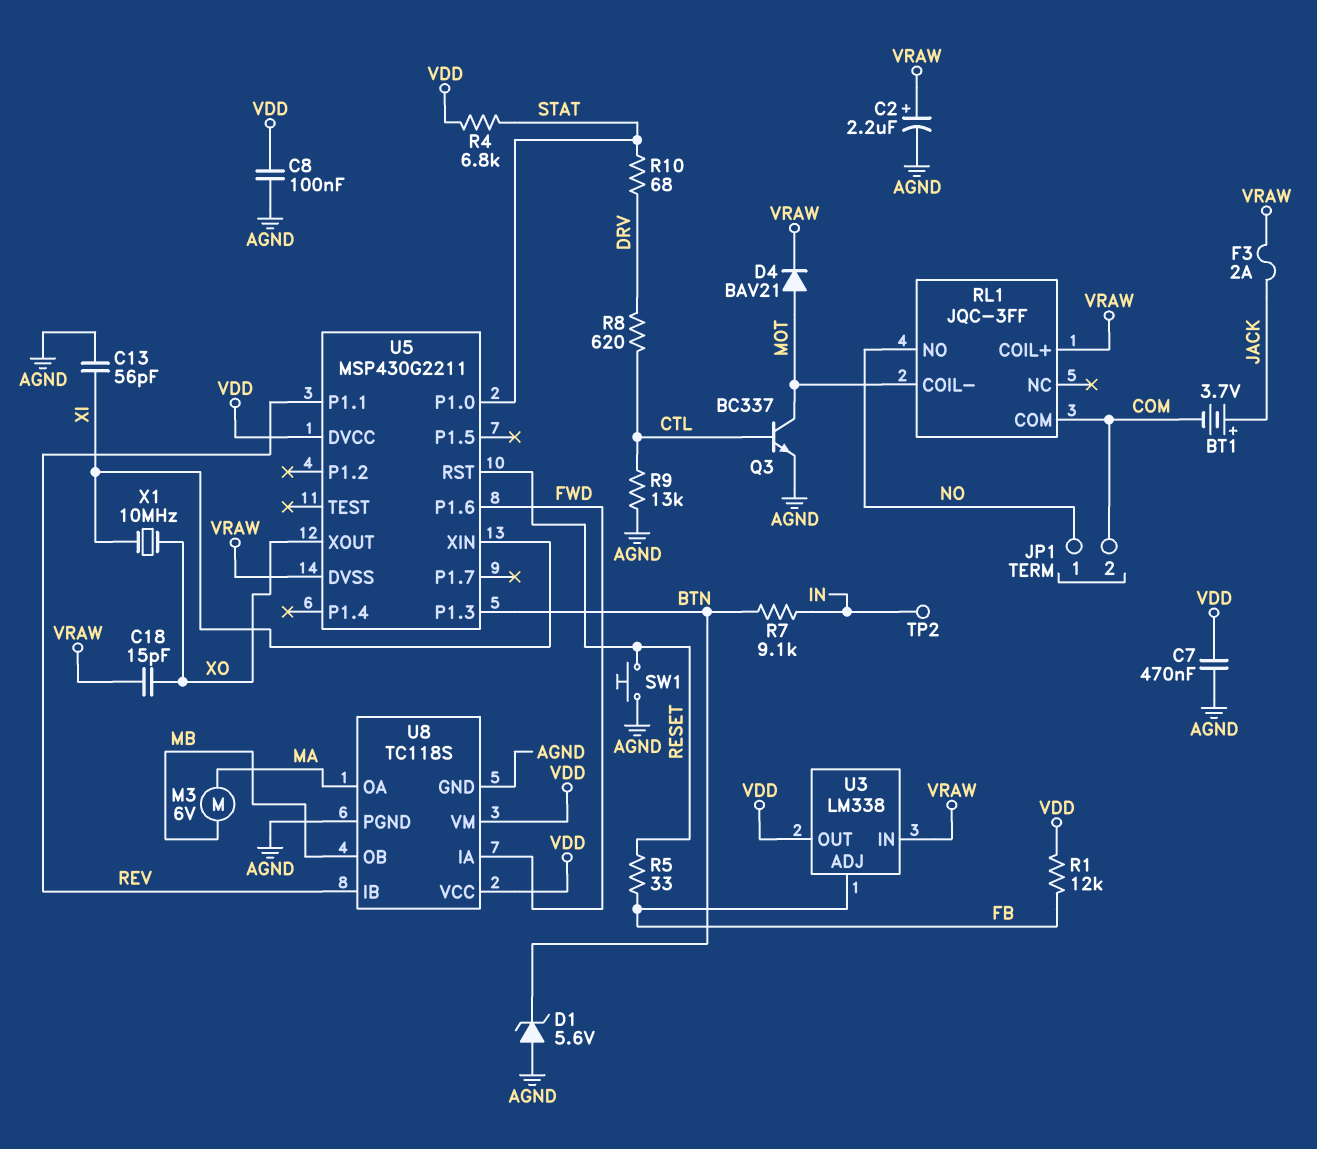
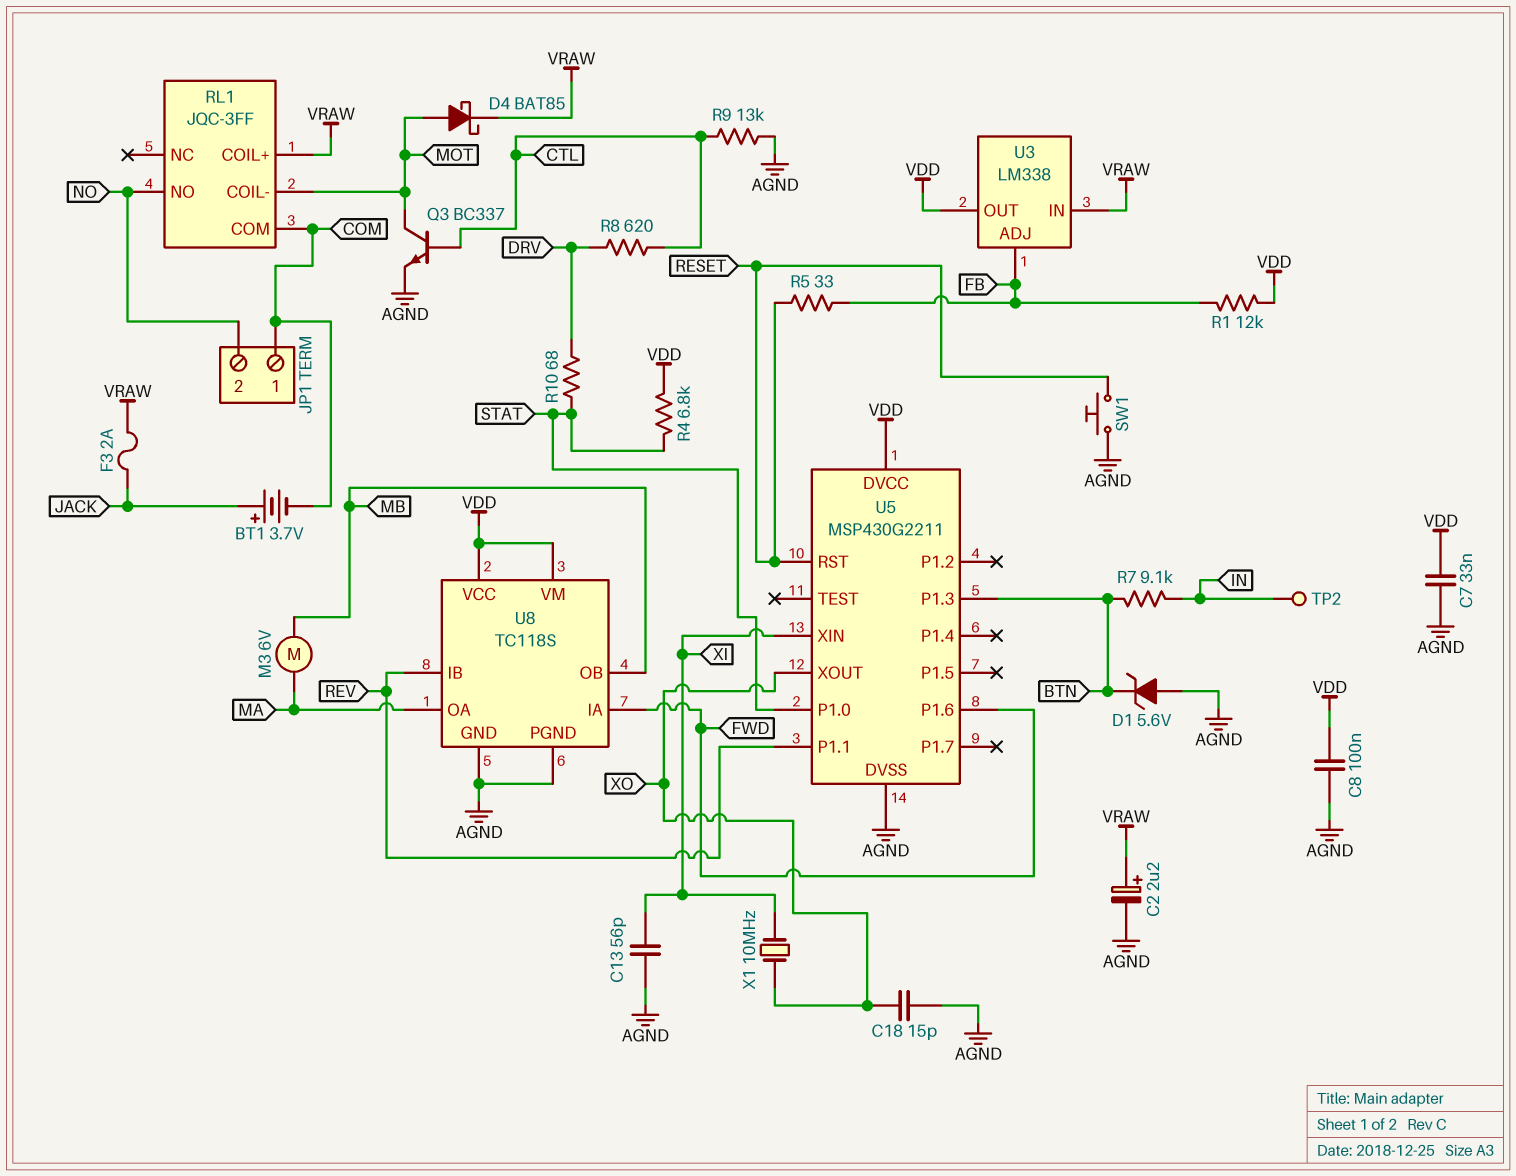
C7: 470nF (AGND, VDD) -> 33nF (AGND, VDD)
C18: 15pF (VRAW, XO) -> 15pF (AGND, XO)
D4: diode BAV21 (A MOT, K VRAW) -> schottky BAT85 (A MOT, K VRAW)
JP1 pin 1: NO -> COM
JP1 pin 2: COM -> NO
U5 pin DVSS: VRAW -> AGND

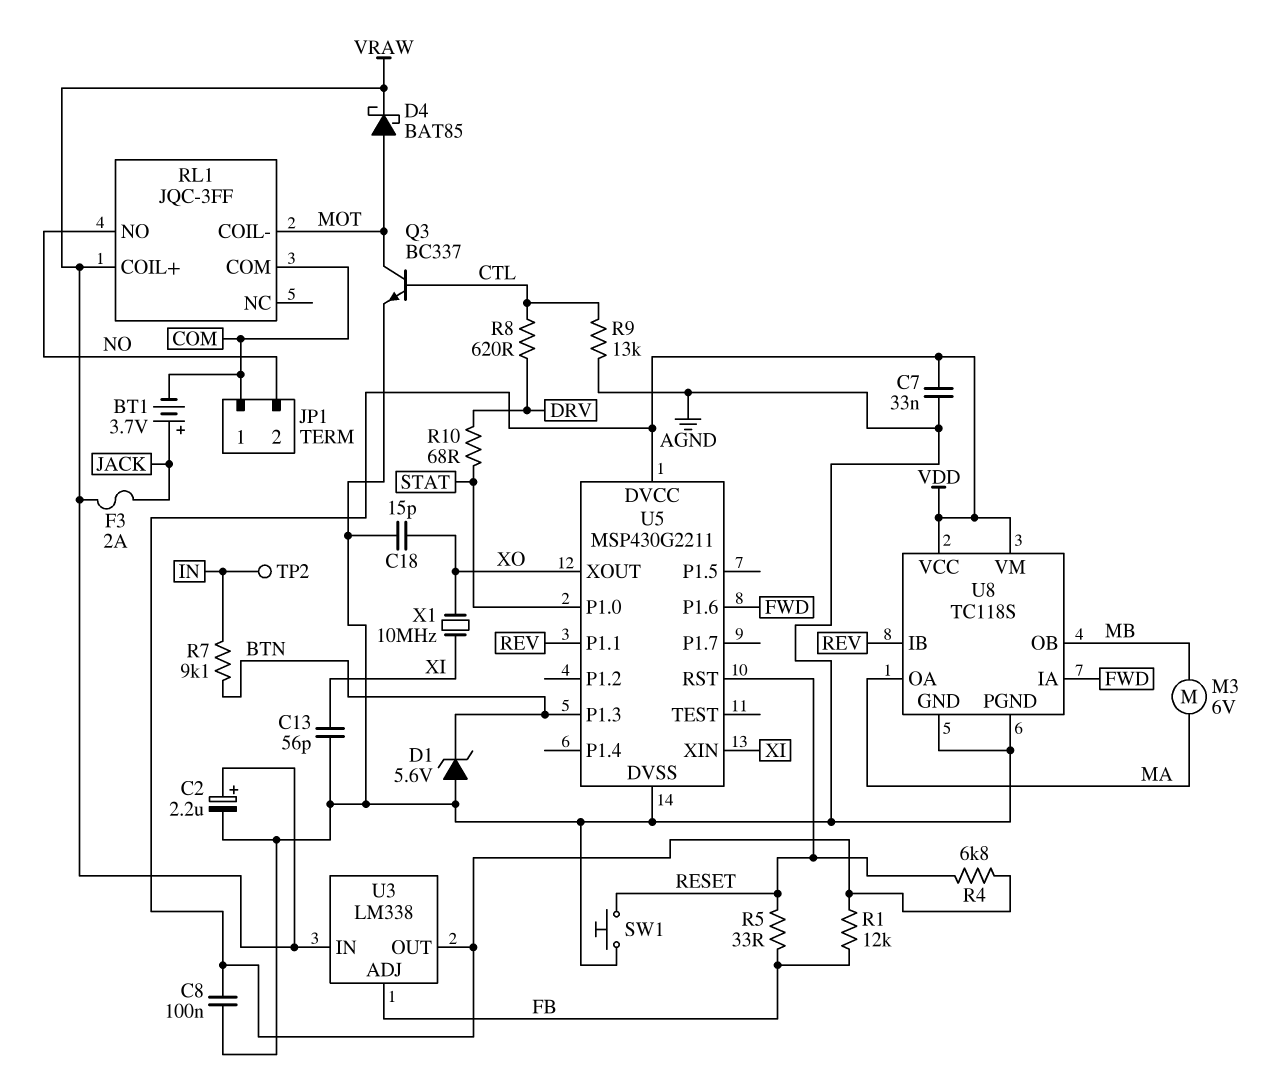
R4: 6.8k (STAT, VDD) -> 6.8k (RESET, VDD)

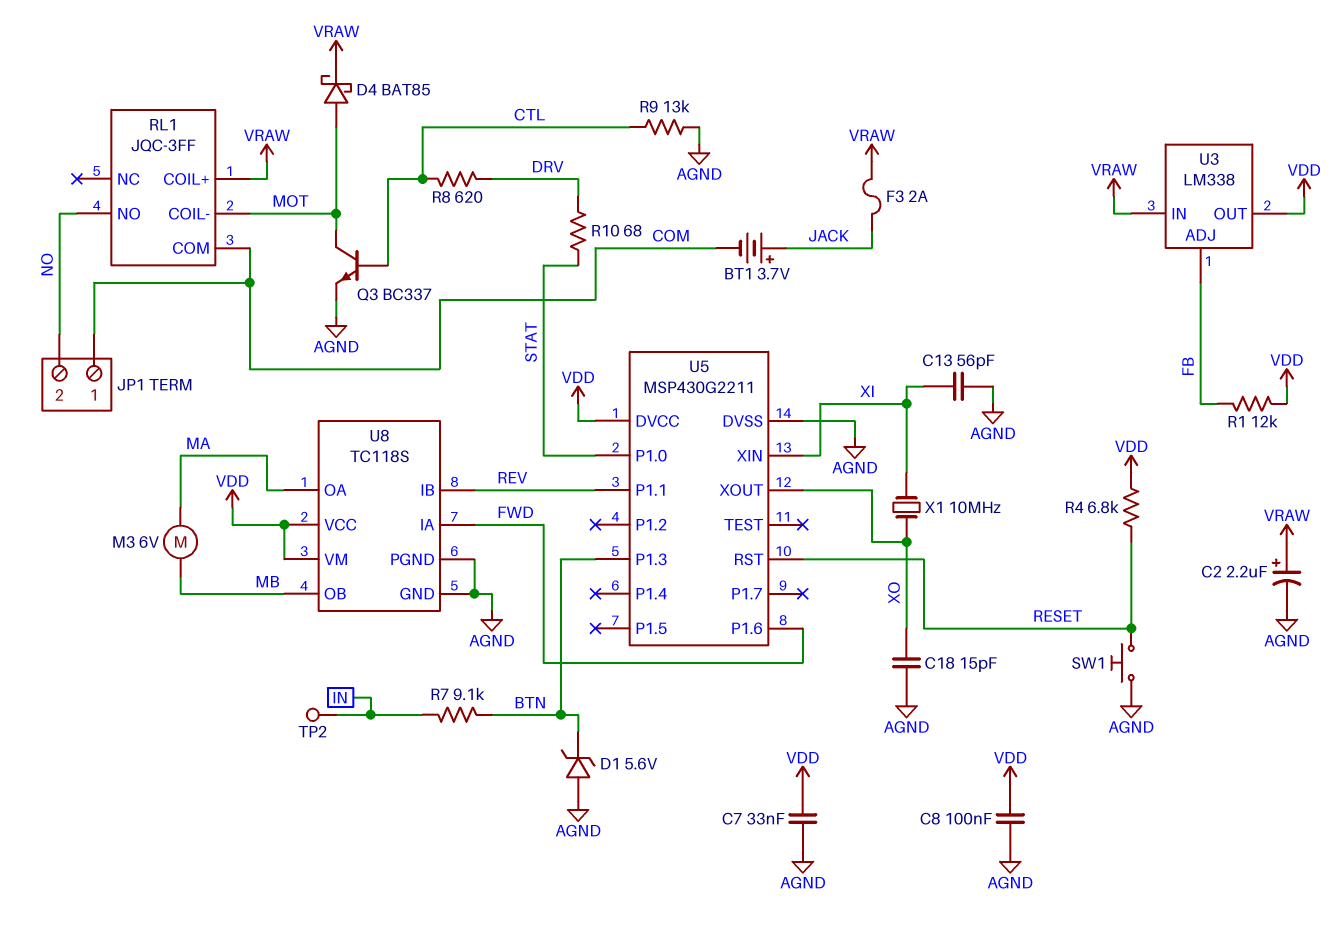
R5: 33 (FB, RESET) -> none

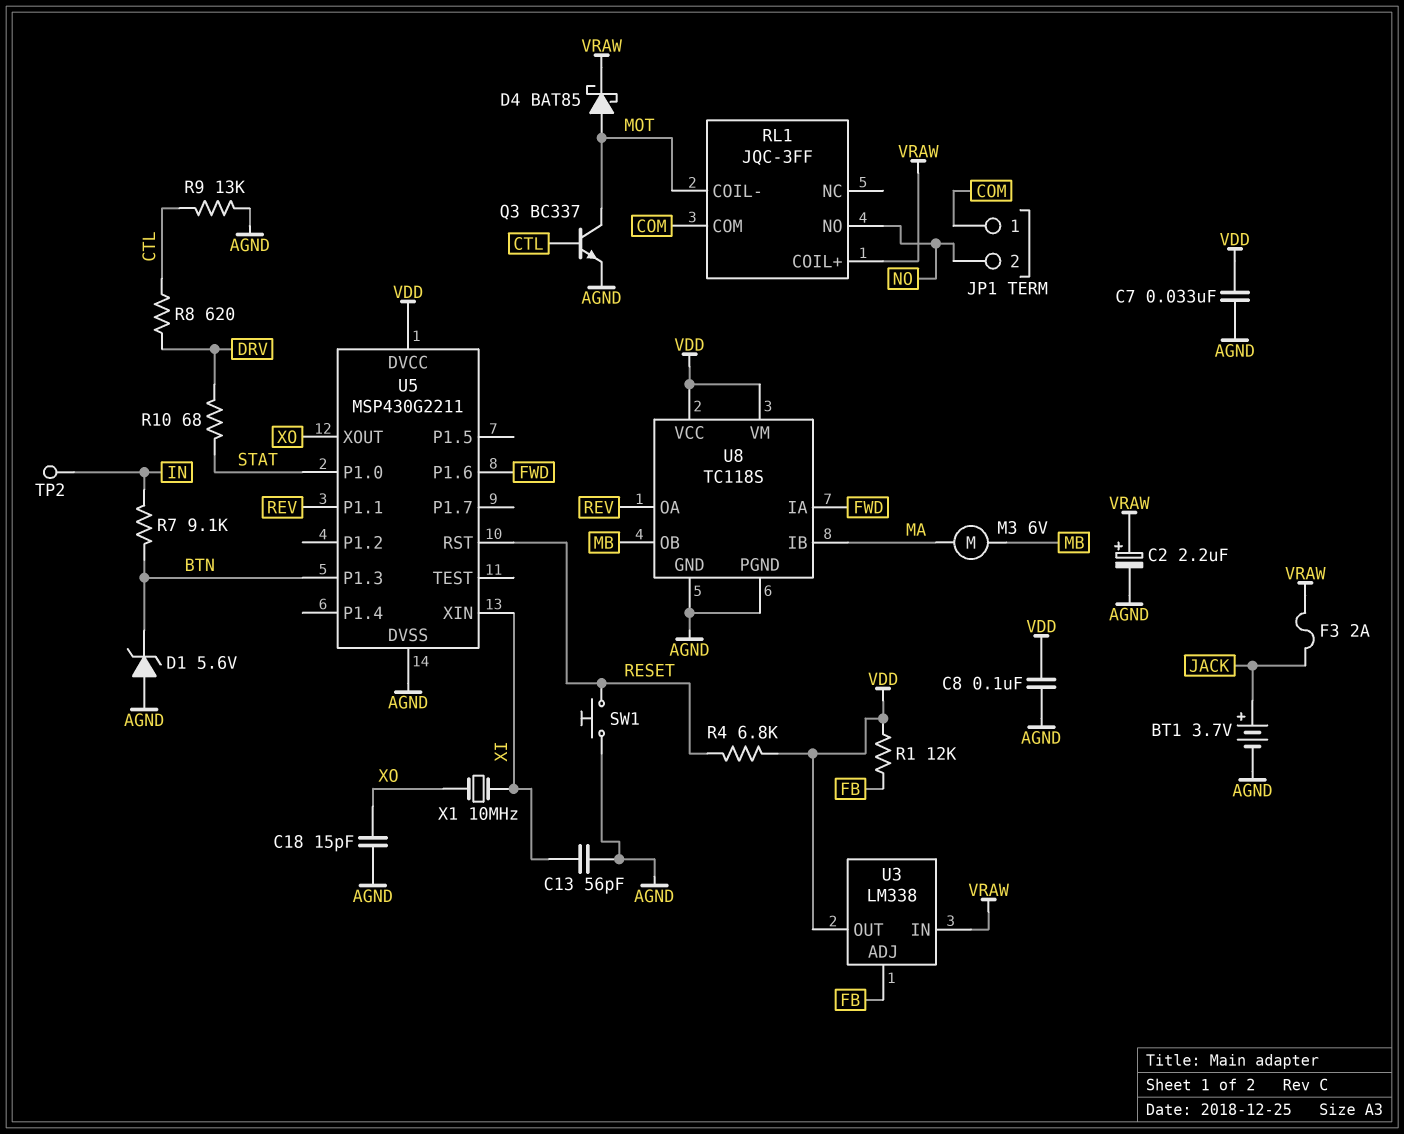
BT1: 3.7V (plus JACK, minus COM) -> 3.7V (plus JACK, minus AGND)
U8 pin IB: REV -> MA
U8 pin OA: MA -> REV

